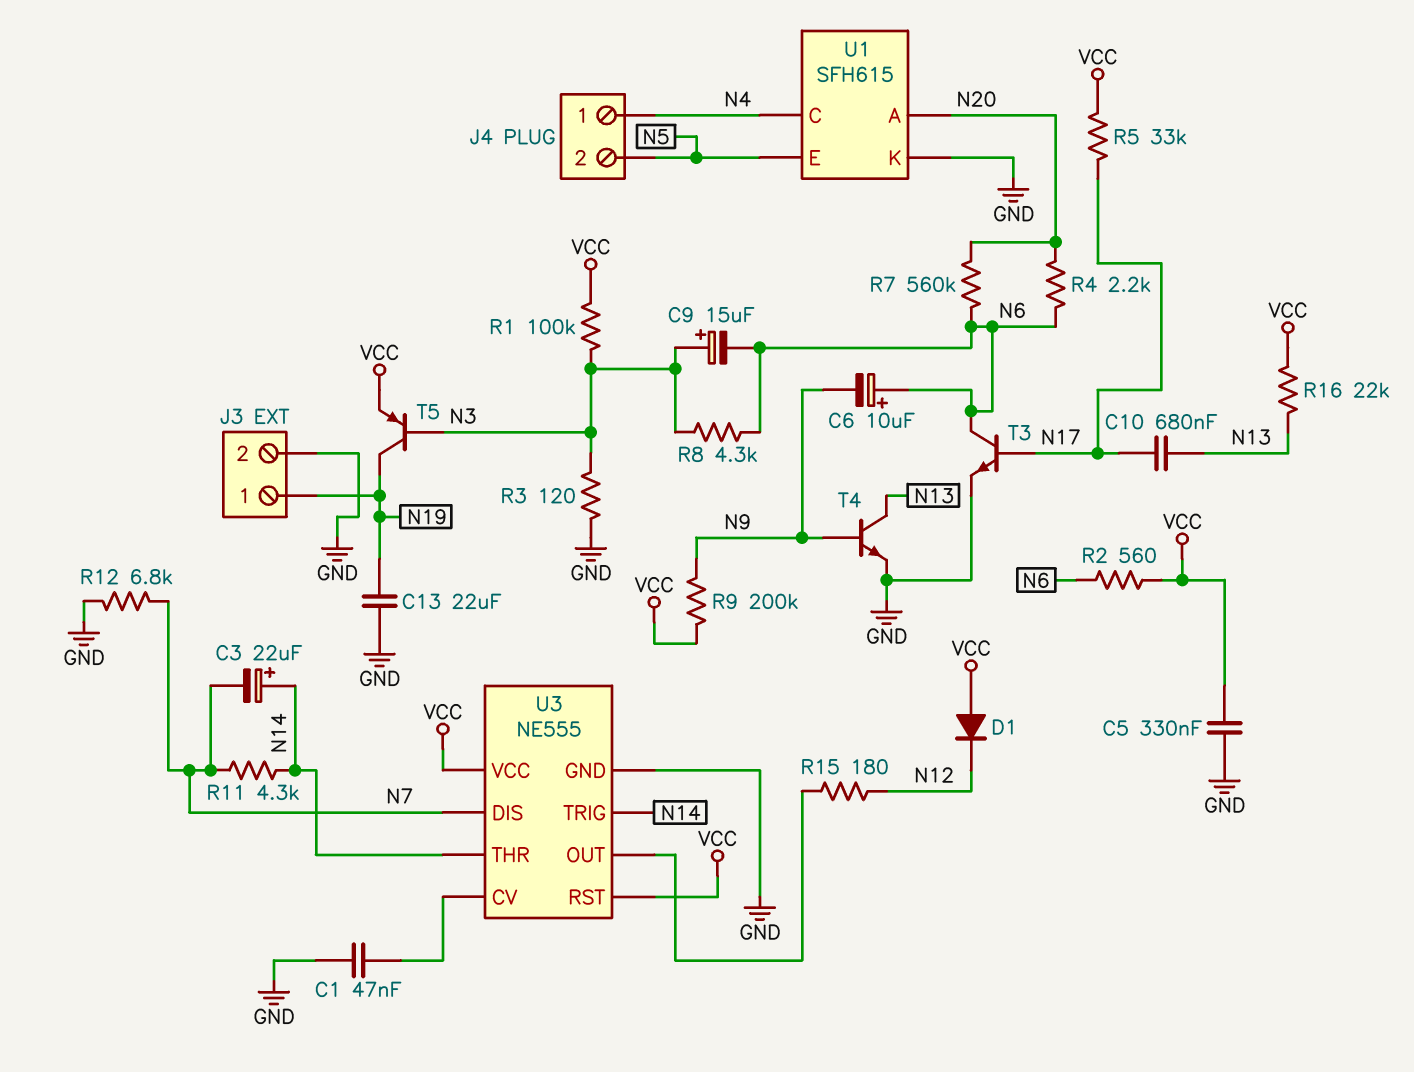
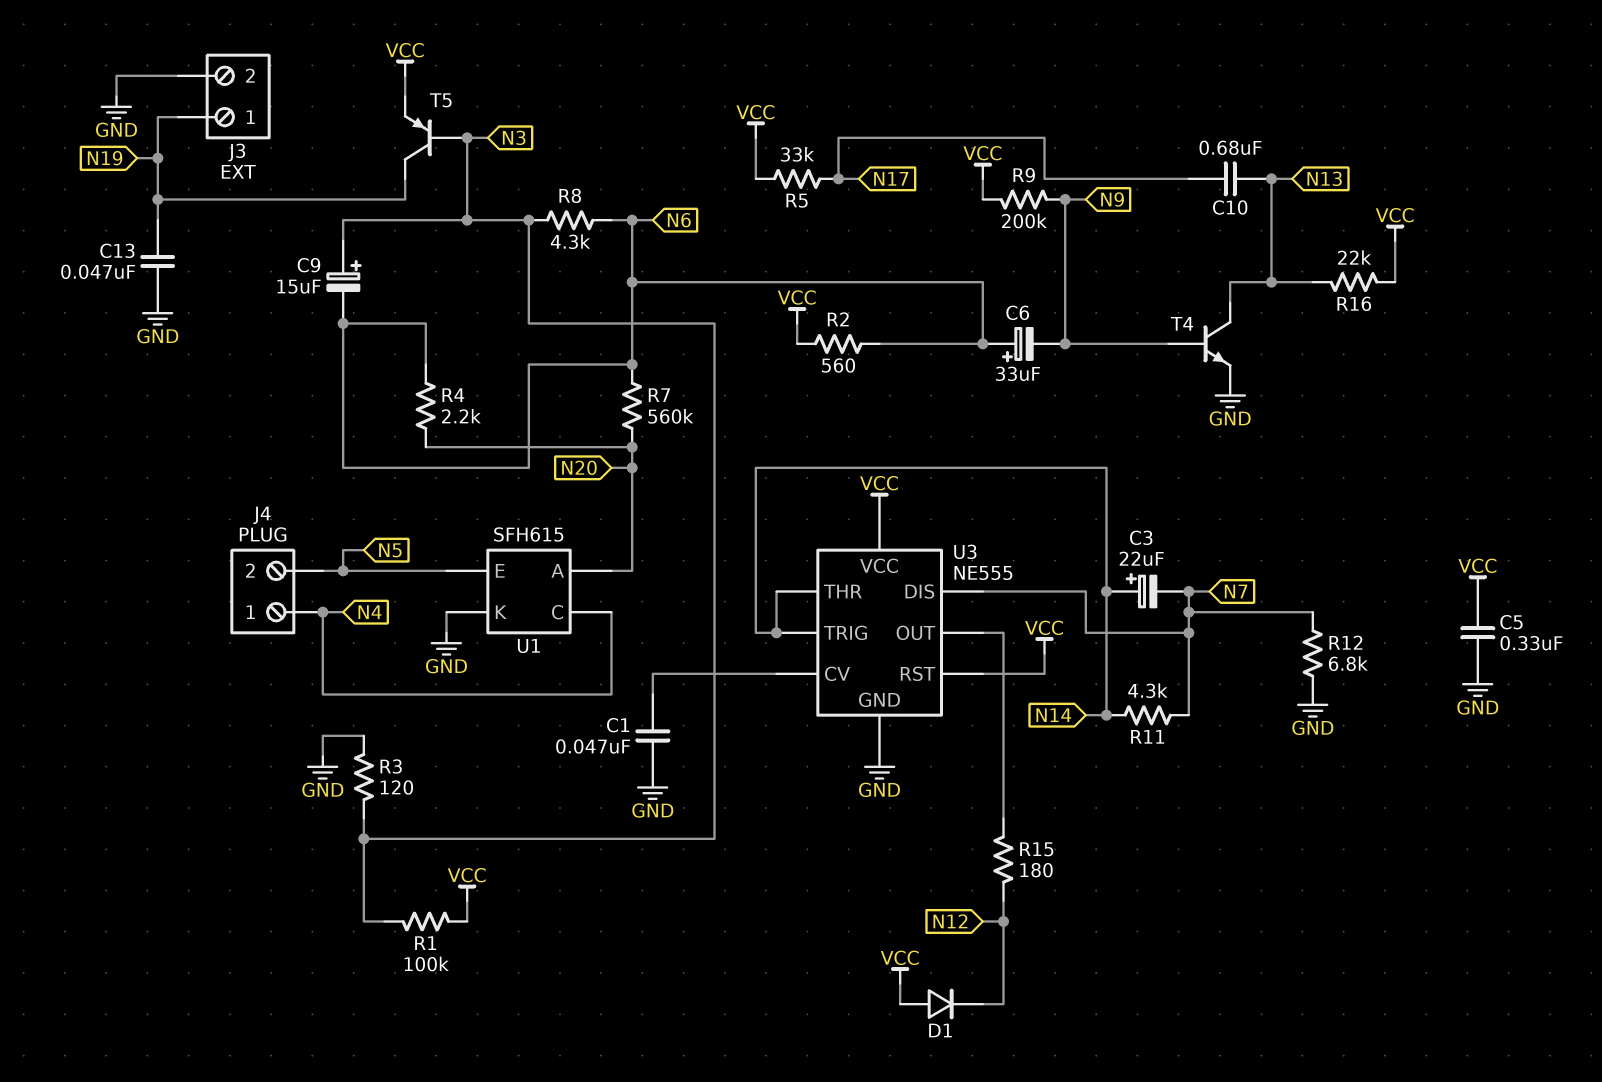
C6: 10uF (plus N6, minus N9) -> 33uF (plus N6, minus N9)
C13: 22uF (GND, N19) -> 47nF (GND, N19)
T3: NPN (B N17, C N6, E GND) -> none

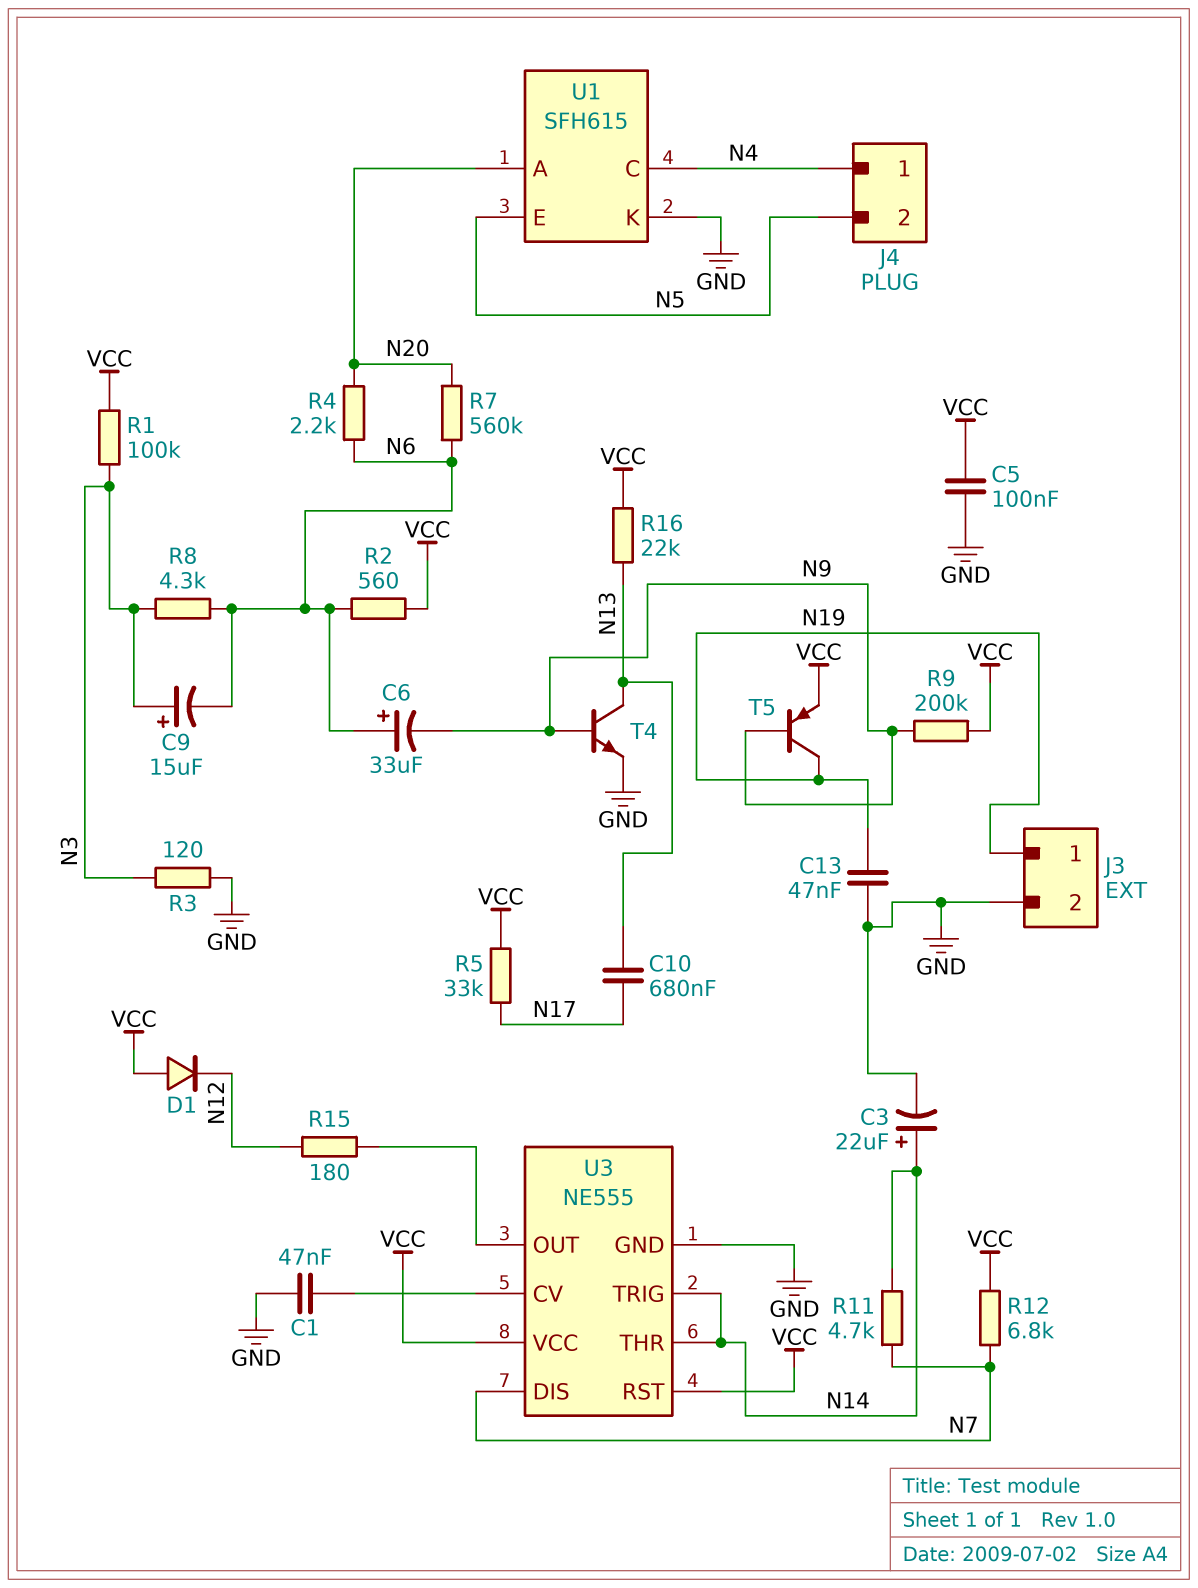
C3: 22uF (plus N14, minus N7) -> 22uF (plus N14, minus GND)
C5: 330nF (GND, VCC) -> 100nF (GND, VCC)
R11: 4.3k (N7, N14) -> 4.7k (N7, N14)
R12: 6.8k (GND, N7) -> 6.8k (N7, VCC)
T5: PNP (B N3, C N19, E VCC) -> PNP (B N9, C N19, E VCC)

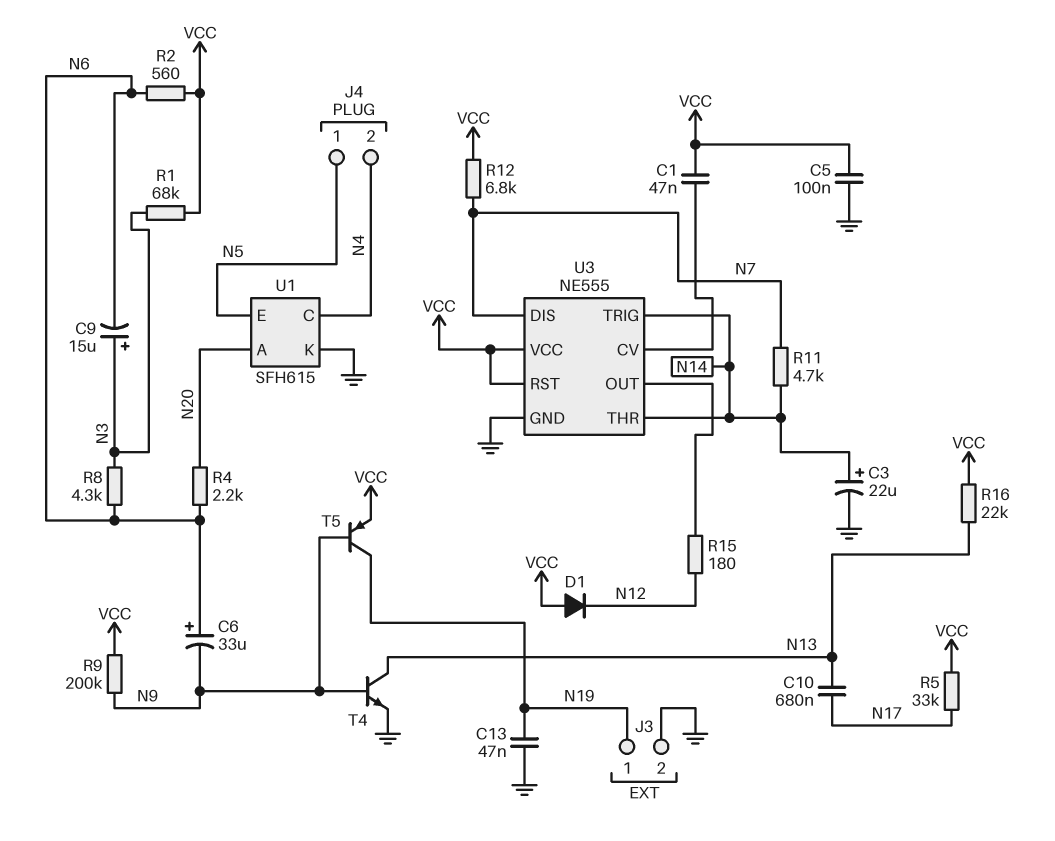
C1: 47nF (GND, U3/CV) -> 47nF (U3/CV, VCC)
J4 pin 1: N4 -> N5
J4 pin 2: N5 -> N4
R1: 100k (N3, VCC) -> 68k (N3, VCC)
R3: 120 (GND, N3) -> none
R7: 560k (N6, N20) -> none

